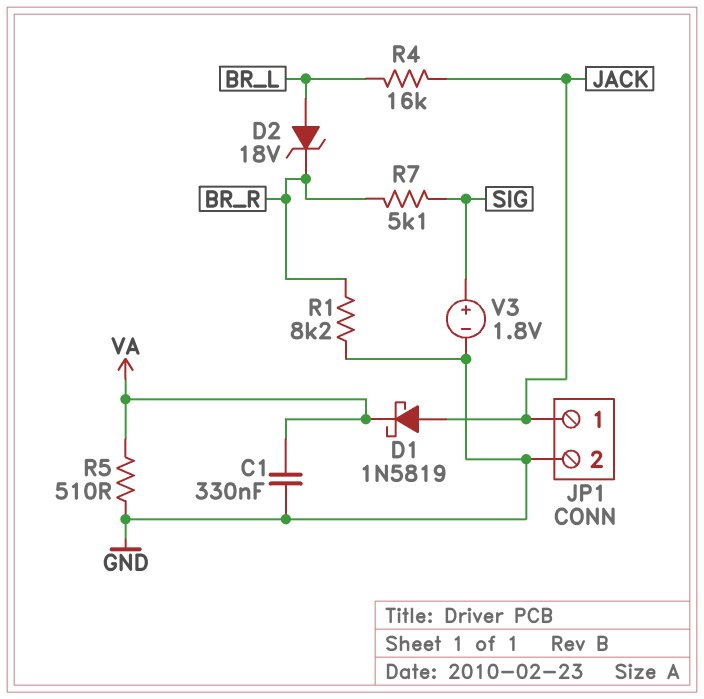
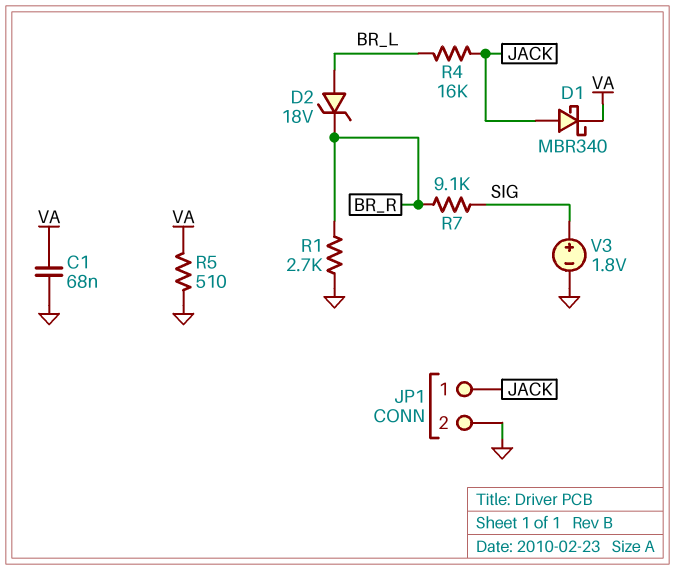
C1: 330nF (GND, VA) -> 68nF (GND, VA)
D1: schottky 1N5819 (A JACK, K VA) -> schottky MBR340 (A JACK, K VA)
R1: 8.2k (BR_R, GND) -> 2.7k (BR_R, GND)
R7: 5.1k (BR_R, SIG) -> 9.1k (BR_R, SIG)

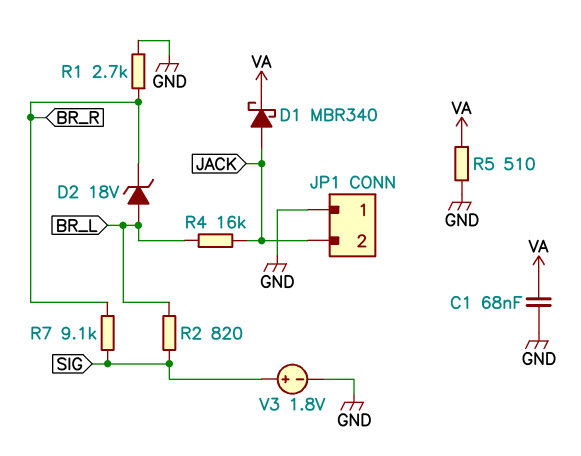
JP1 pin 1: JACK -> GND
JP1 pin 2: GND -> JACK
R2: none -> 820 (BR_L, SIG)

